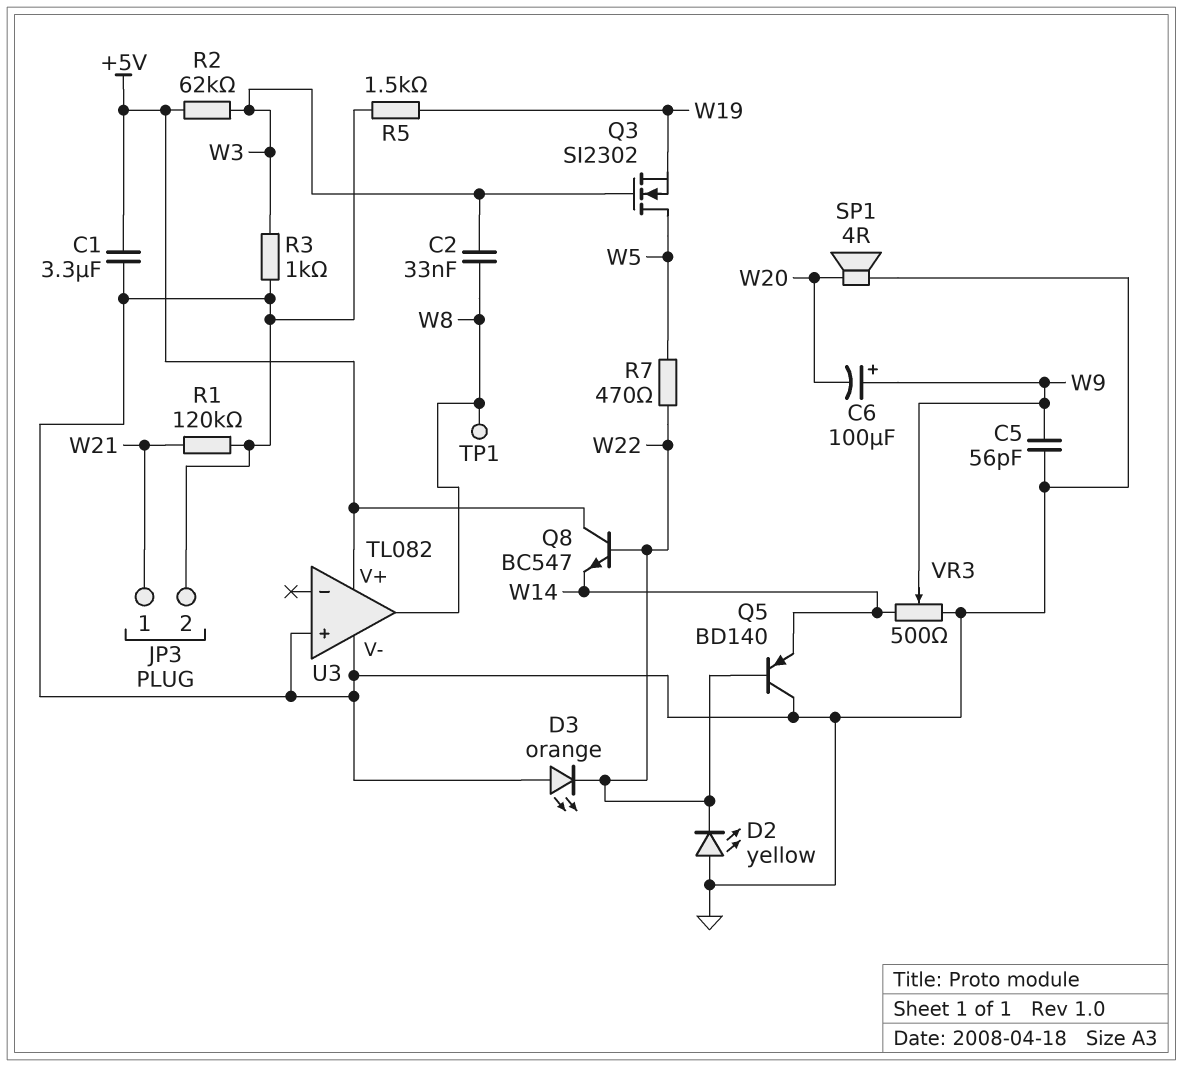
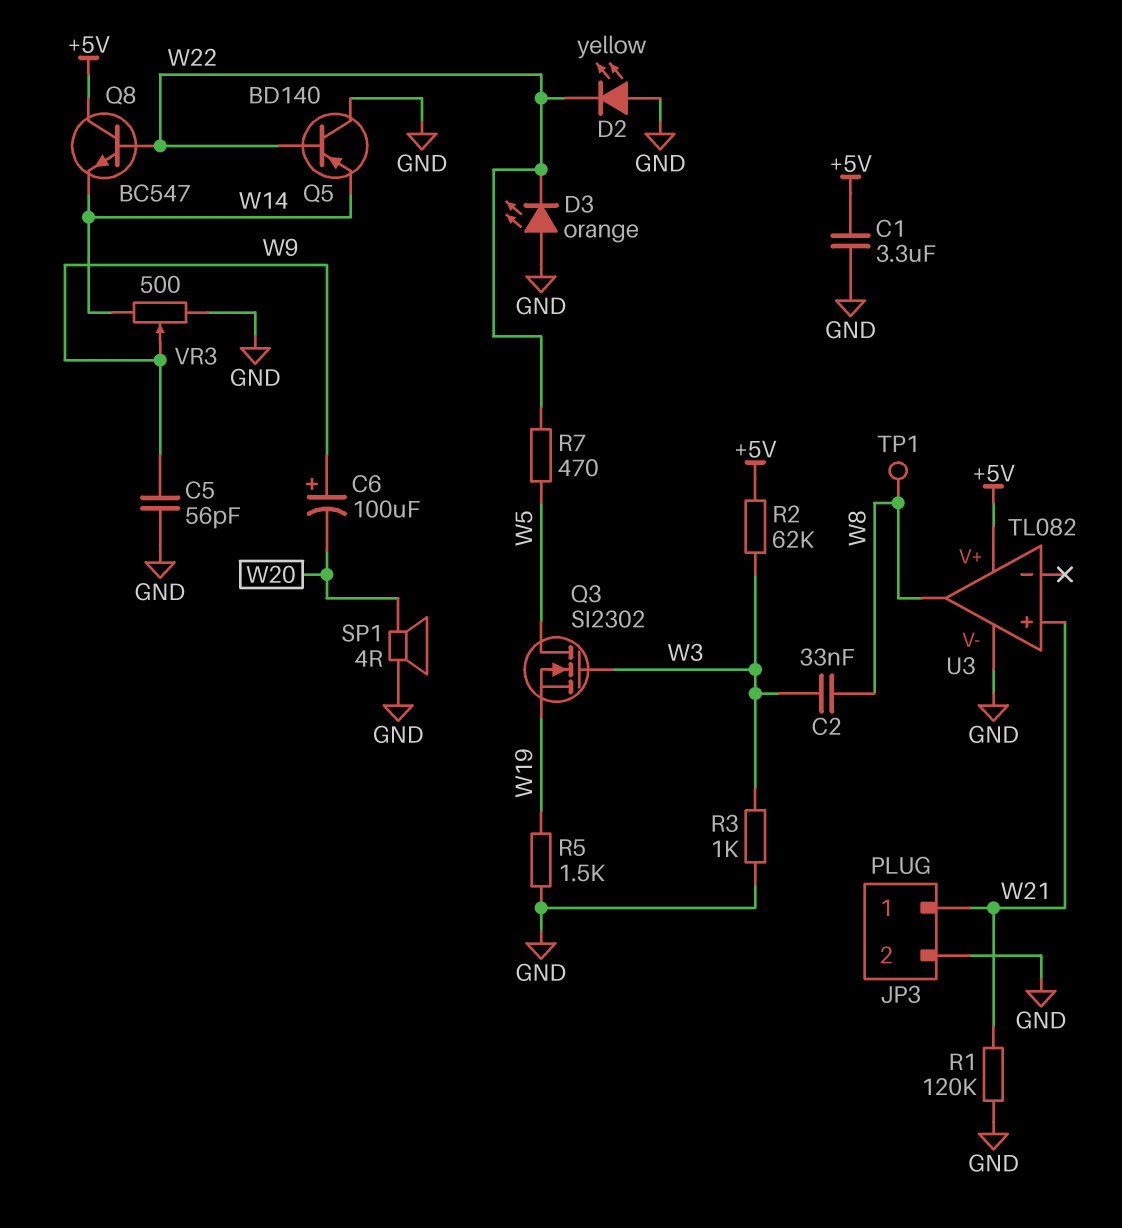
U3 pin in+: GND -> W21

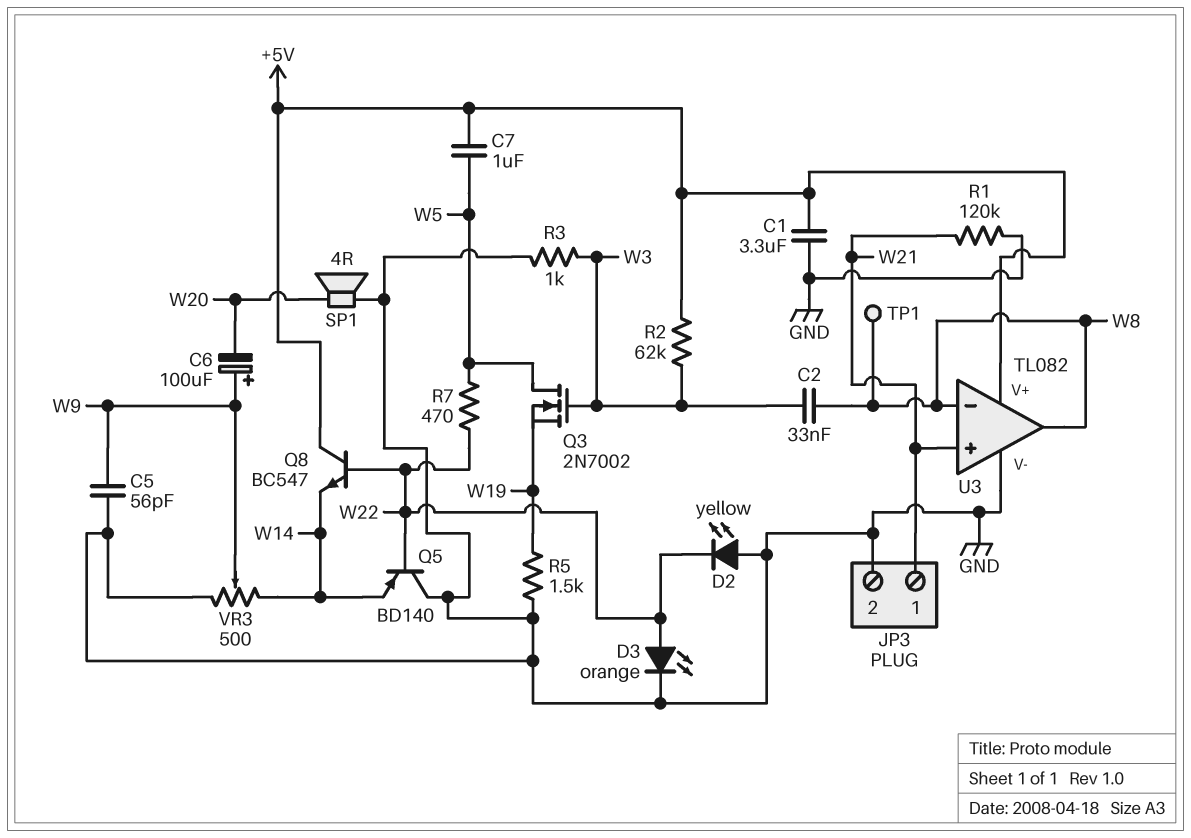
C7: none -> 1uF (+5V, W5)
D3: LED orange (A GND, K W22) -> LED orange (A W22, K GND)
Q3: NMOS SI2302 (G W3, D W5, S W19) -> NMOS 2N7002 (G W3, D W5, S W19)
U3 pin in-: none -> W8

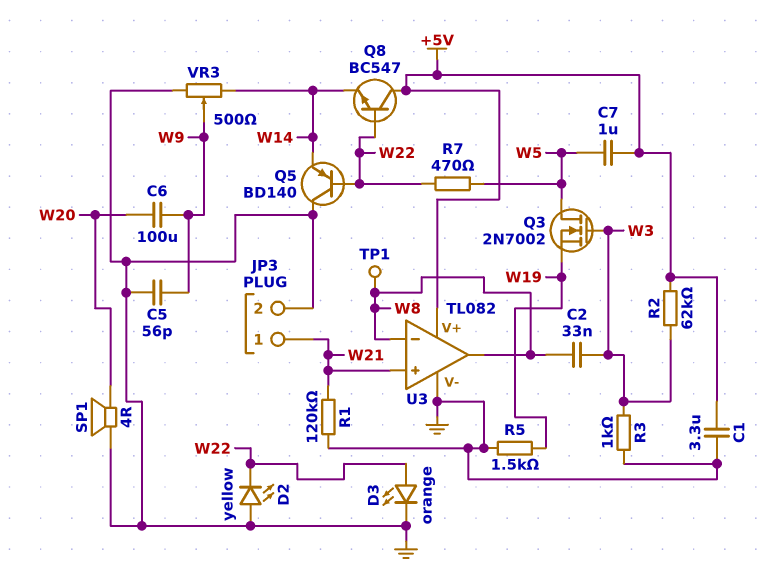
C6: 100uF (plus W9, minus W20) -> 100uF (W9, W20)

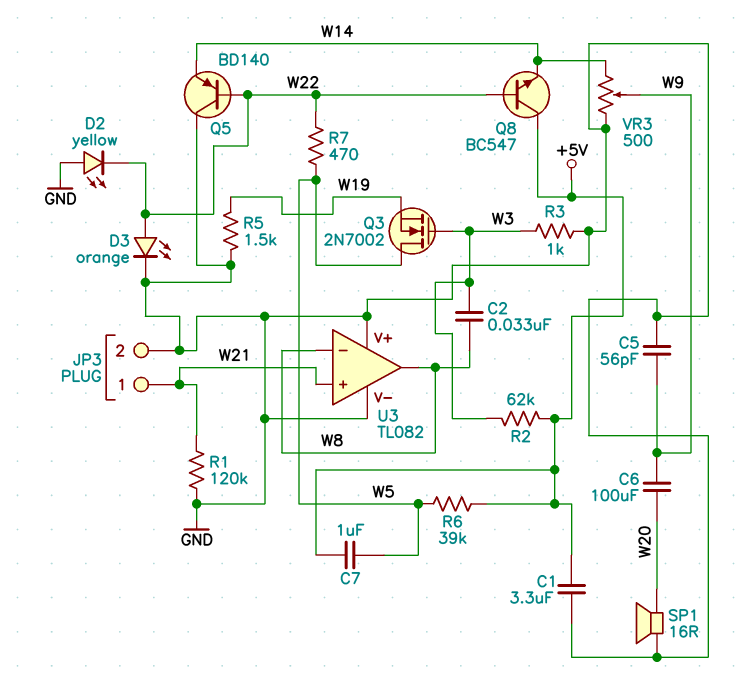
R6: none -> 39k (+5V, W5)
SP1: speaker 4R (GND, W20) -> speaker 16R (GND, W20)
TP1: test point (W8) -> none
U3 pin V+: +5V -> GND

